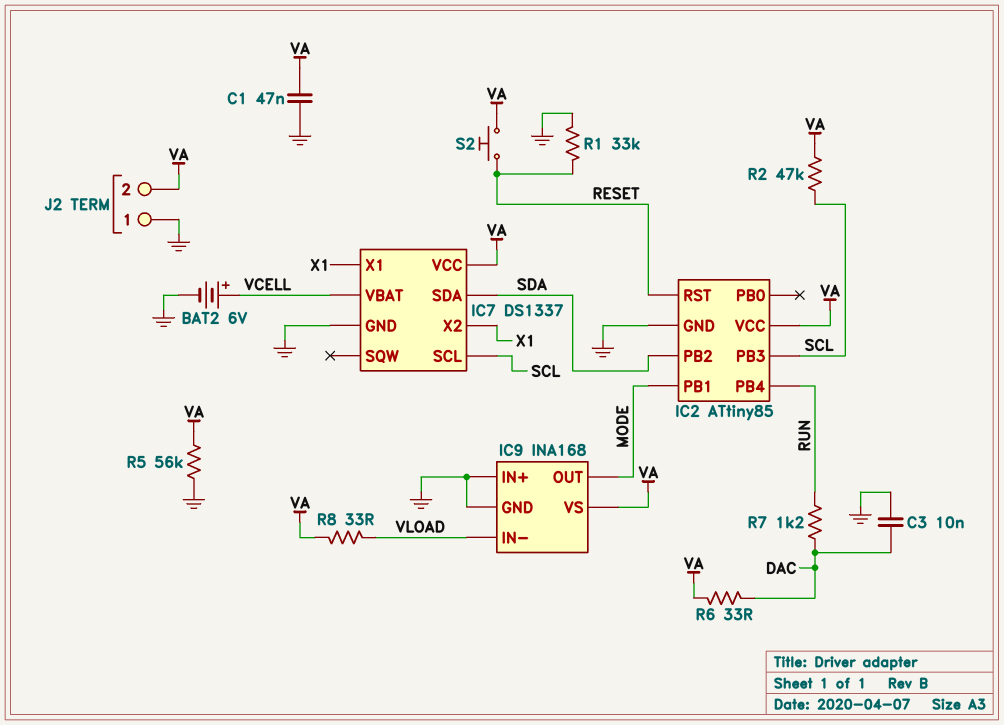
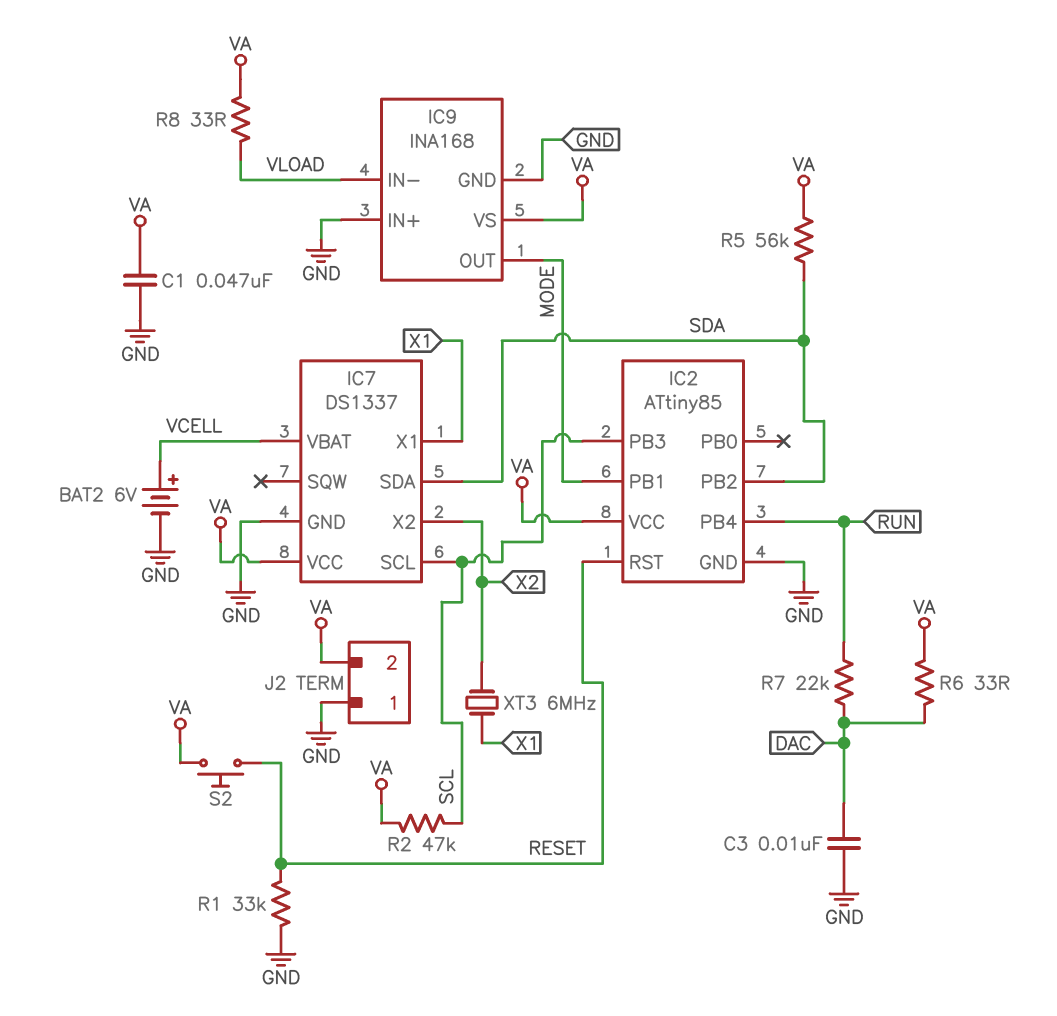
IC7 pin X2: X1 -> X2
R5: 56k (GND, VA) -> 56k (SDA, VA)
R7: 1.2k (DAC, RUN) -> 22k (DAC, RUN)
XT3: none -> 6MHz (X1, X2)

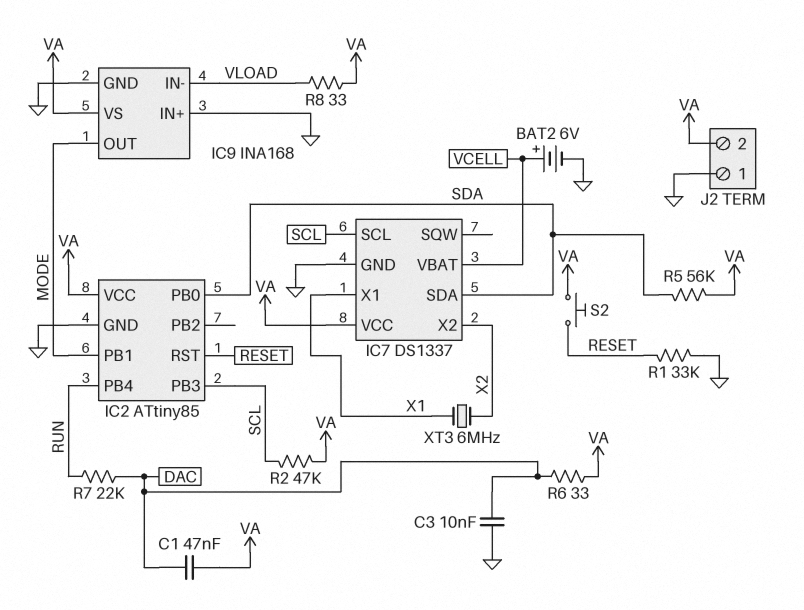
C1: 47nF (GND, VA) -> 47nF (DAC, VA)
IC2 pin PB0: none -> SDA
IC2 pin PB2: SDA -> none

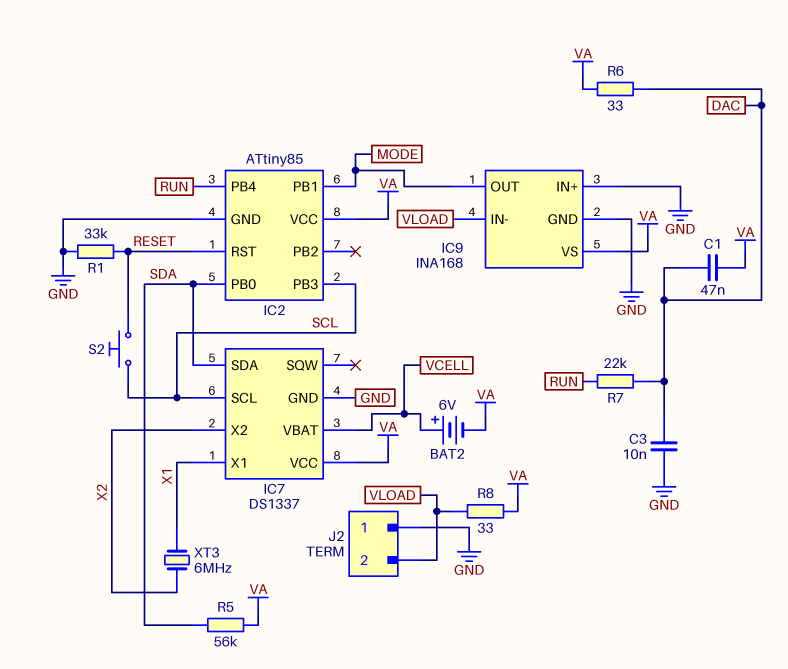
BAT2: 6V (plus VCELL, minus GND) -> 6V (plus VCELL, minus VA)
J2 pin 2: VA -> VLOAD
R2: 47k (SCL, VA) -> none
S2: button (RESET, VA) -> button (RESET, SCL)

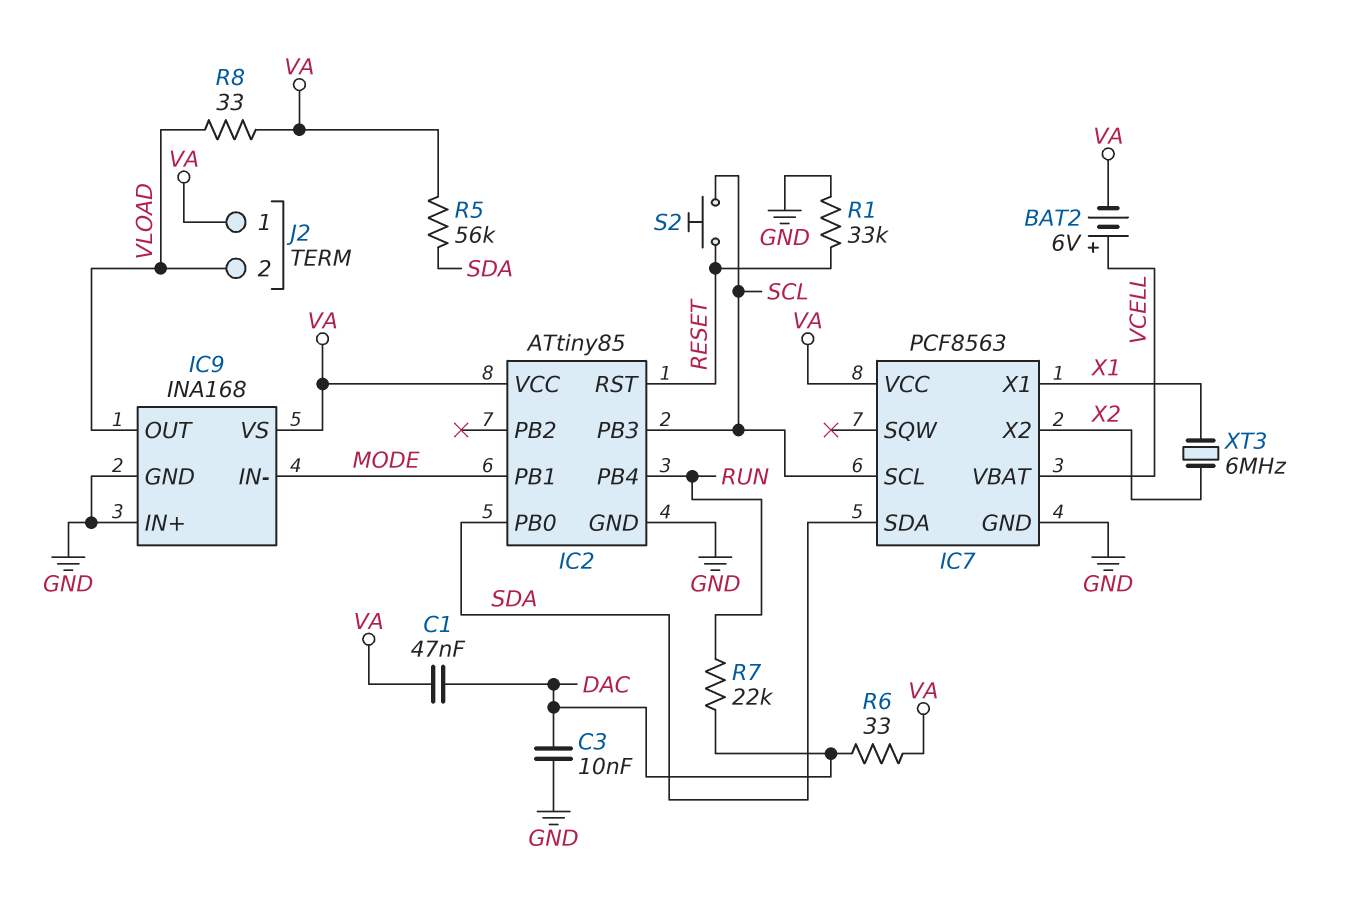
IC7: DS1337 -> PCF8563
IC9 pin IN-: VLOAD -> MODE
IC9 pin OUT: MODE -> VLOAD
J2 pin 1: GND -> VA

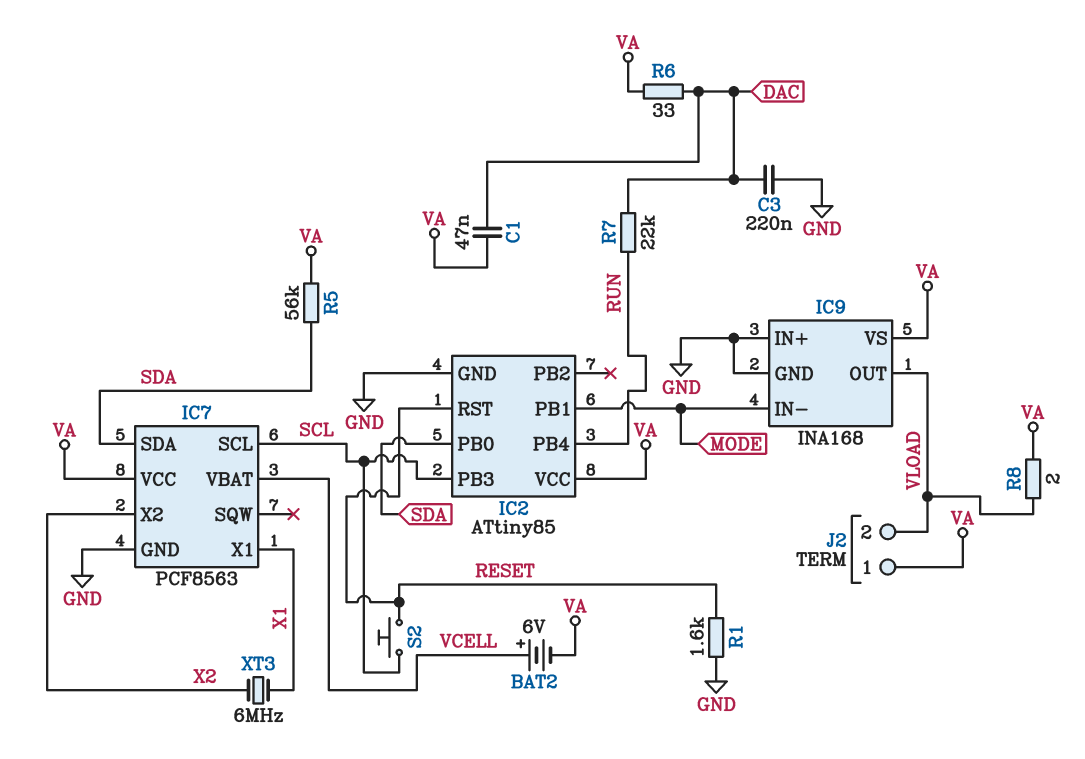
C3: 10nF (DAC, GND) -> 220nF (DAC, GND)
R1: 33k (GND, RESET) -> 1.6k (GND, RESET)
R8: 33 (VA, VLOAD) -> 2 (VA, VLOAD)

